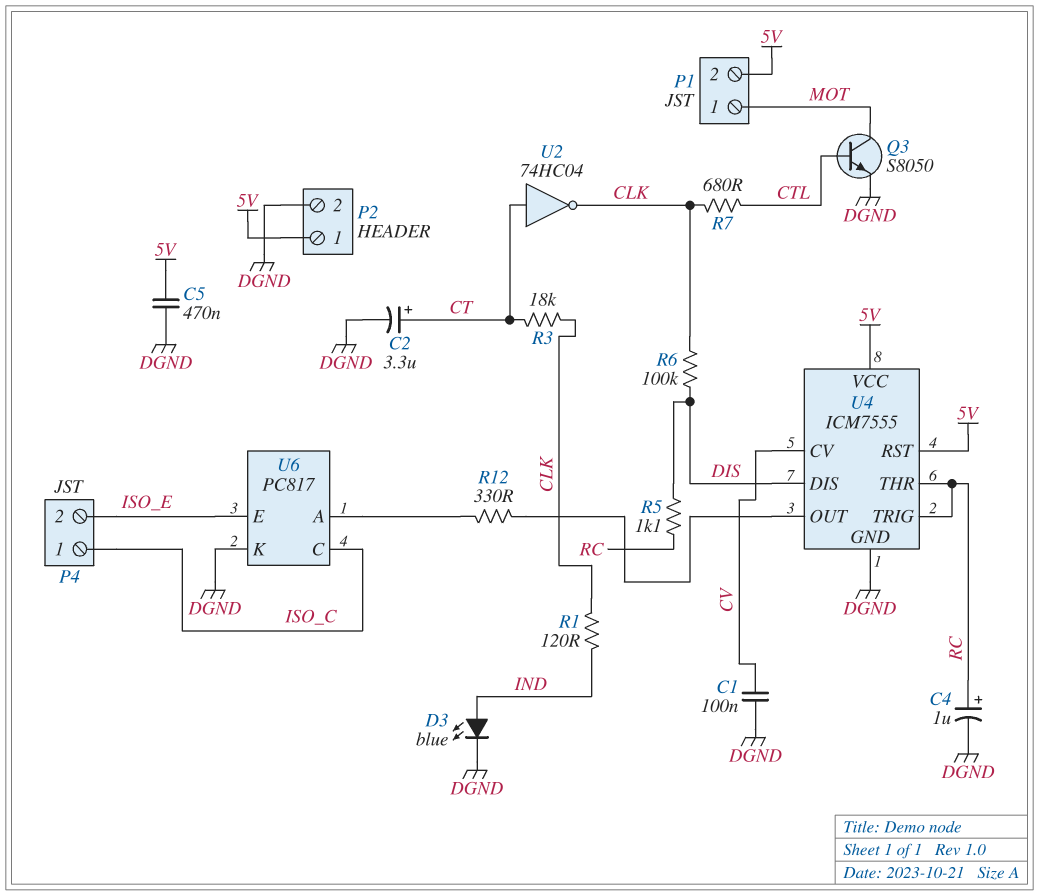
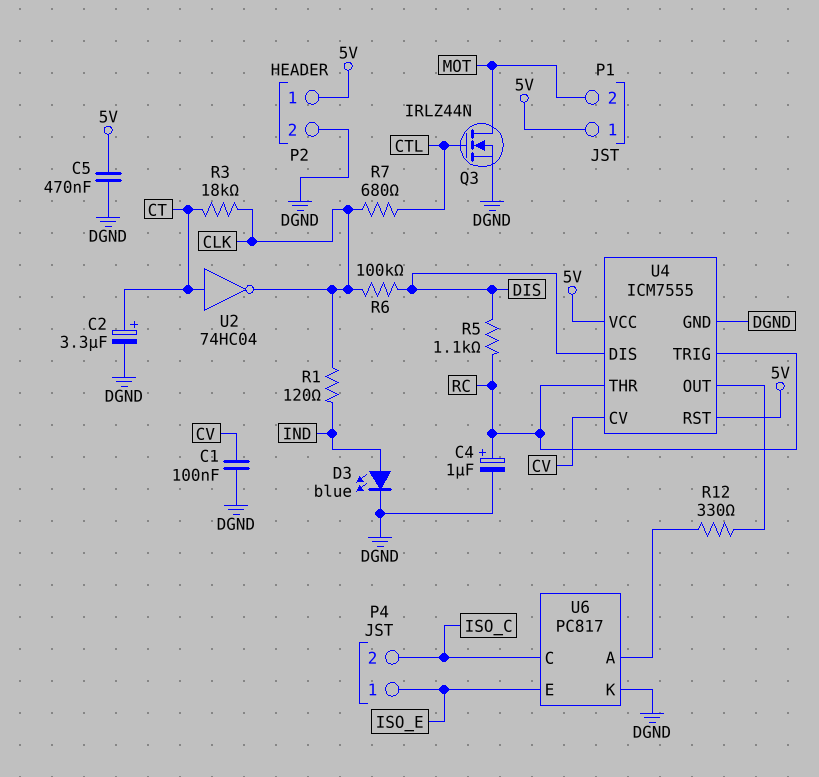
P1 pin 1: MOT -> 5V
P1 pin 2: 5V -> MOT
P4 pin 1: ISO_C -> ISO_E
P4 pin 2: ISO_E -> ISO_C
Q3: NPN S8050 (B CTL, C MOT, E DGND) -> NMOS IRLZ44N (G CTL, D MOT, S DGND)

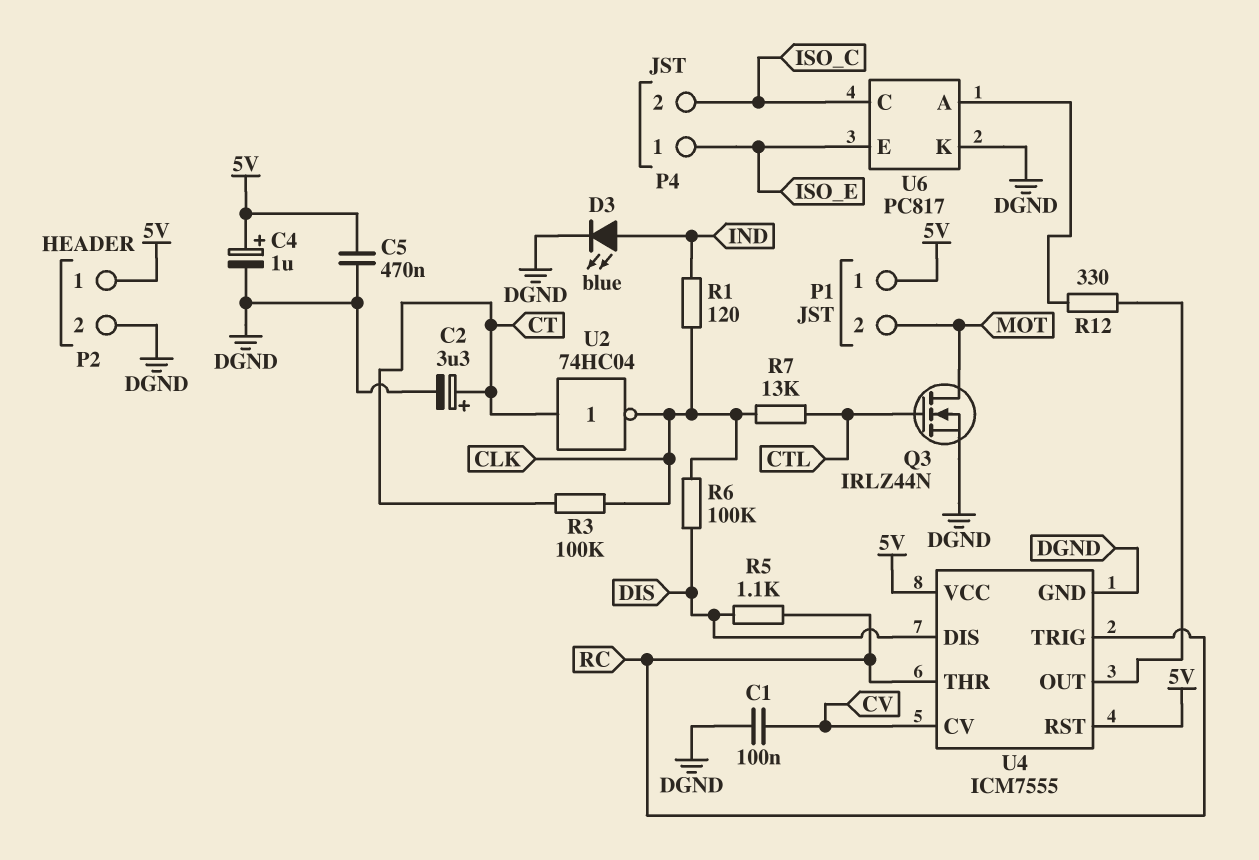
C4: 1uF (plus RC, minus DGND) -> 1uF (plus 5V, minus DGND)
R3: 18k (CLK, CT) -> 100k (CLK, CT)
R7: 680 (CLK, CTL) -> 13k (CLK, CTL)

